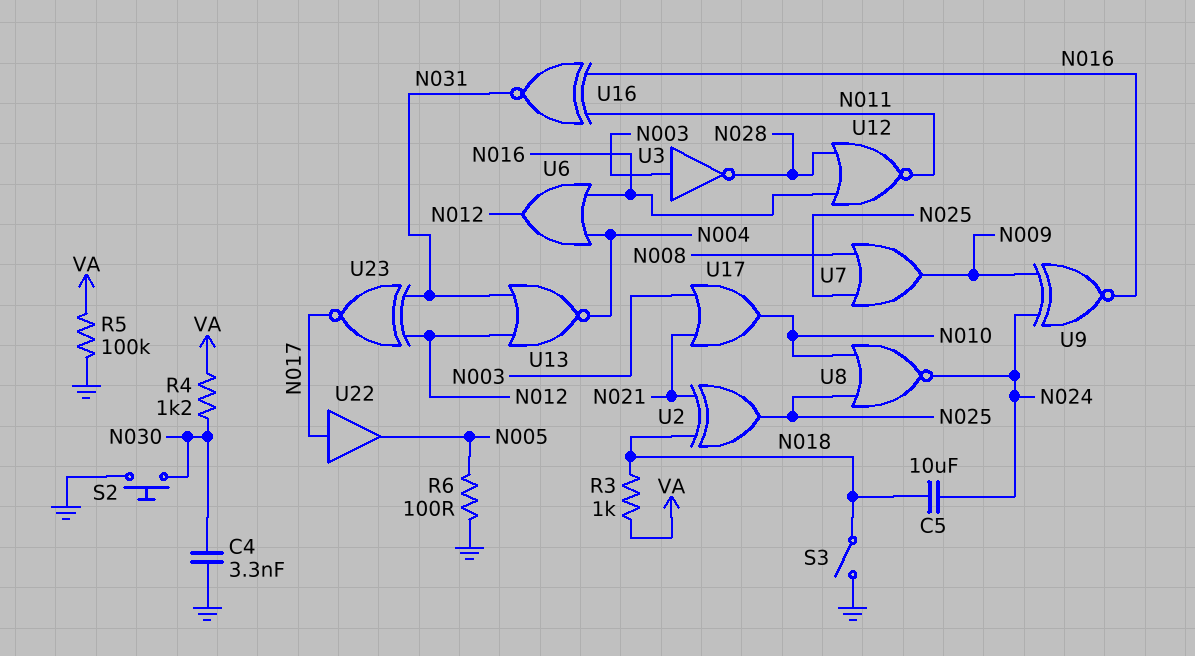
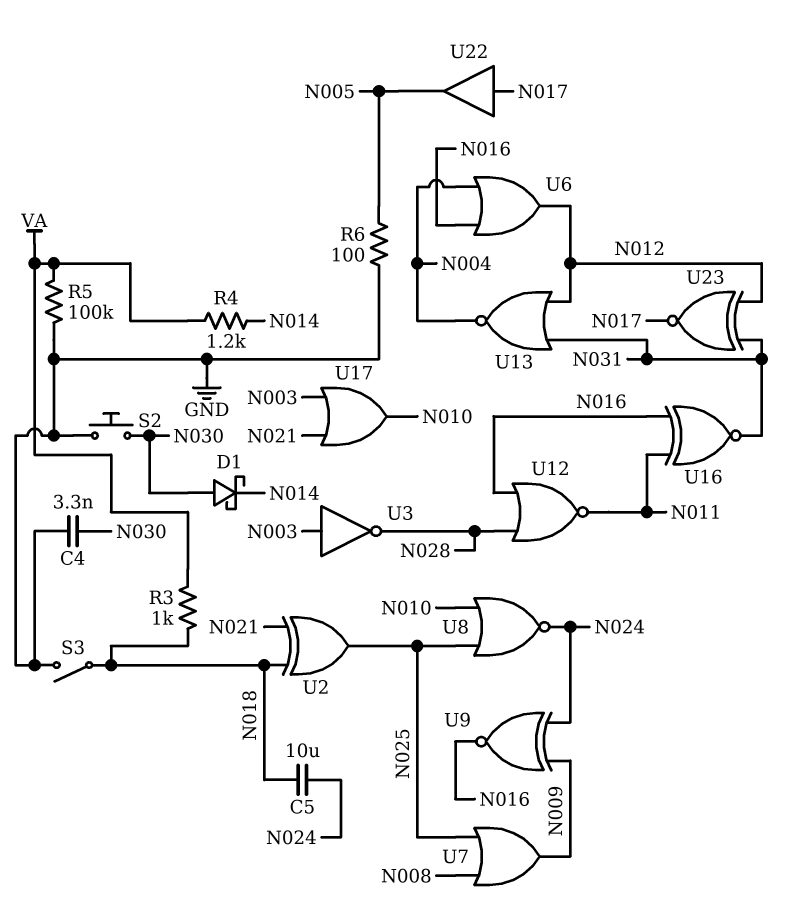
D1: none -> schottky (A N030, K N014)
R4: 1.2k (N030, VA) -> 1.2k (N014, VA)

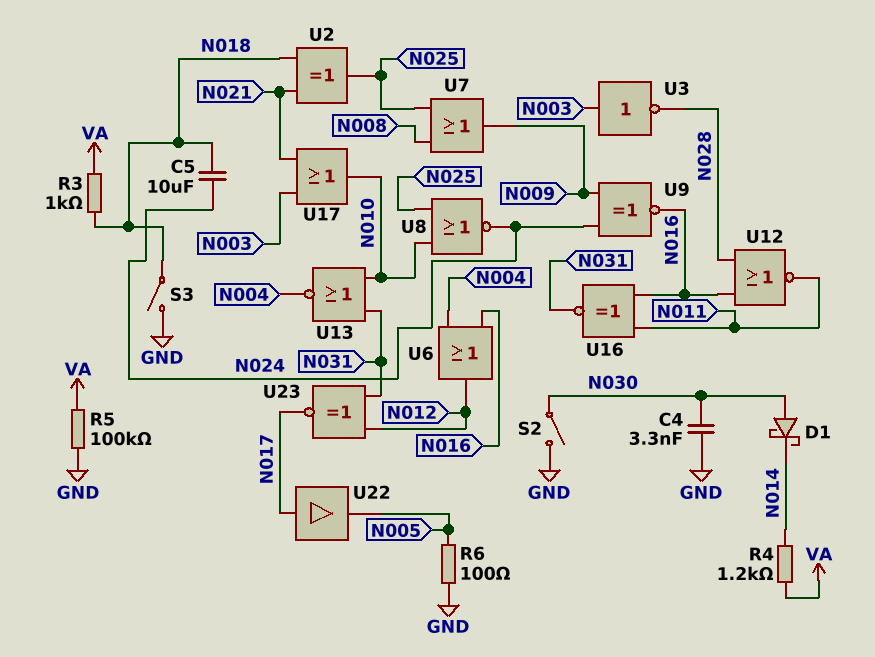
S2: button (GND, N030) -> switch (GND, N030)
U13: NOR (in N012, in N031, out N004) -> NOR (in N010, in N031, out N004)

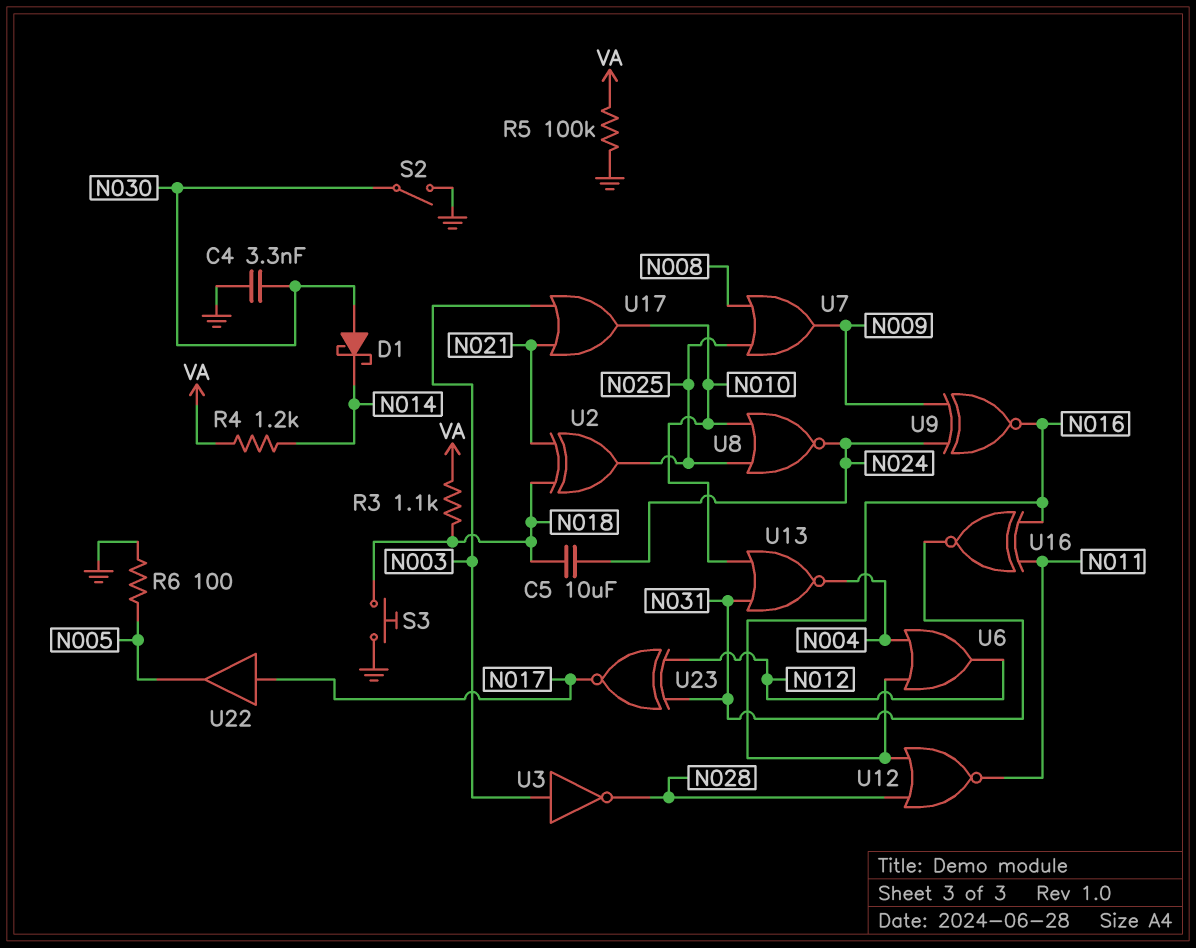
R3: 1k (N018, VA) -> 1.1k (N018, VA)
S3: switch (GND, N018) -> button (GND, N018)

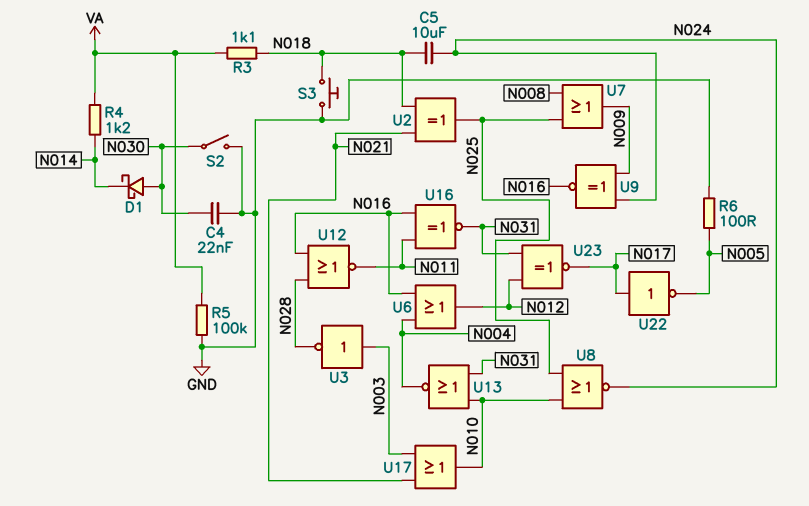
C4: 3.3nF (GND, N030) -> 22nF (GND, N030)
U22: buffer (in N017, out N005) -> NOT (in N017, out N005)

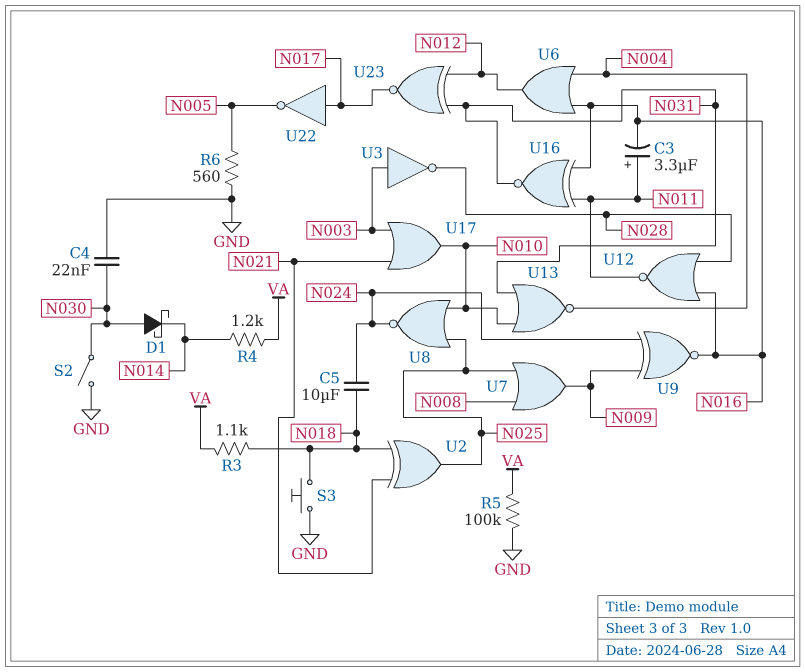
C3: none -> 3.3uF (plus N011, minus N016)
R6: 100 (GND, N005) -> 560 (GND, N005)

